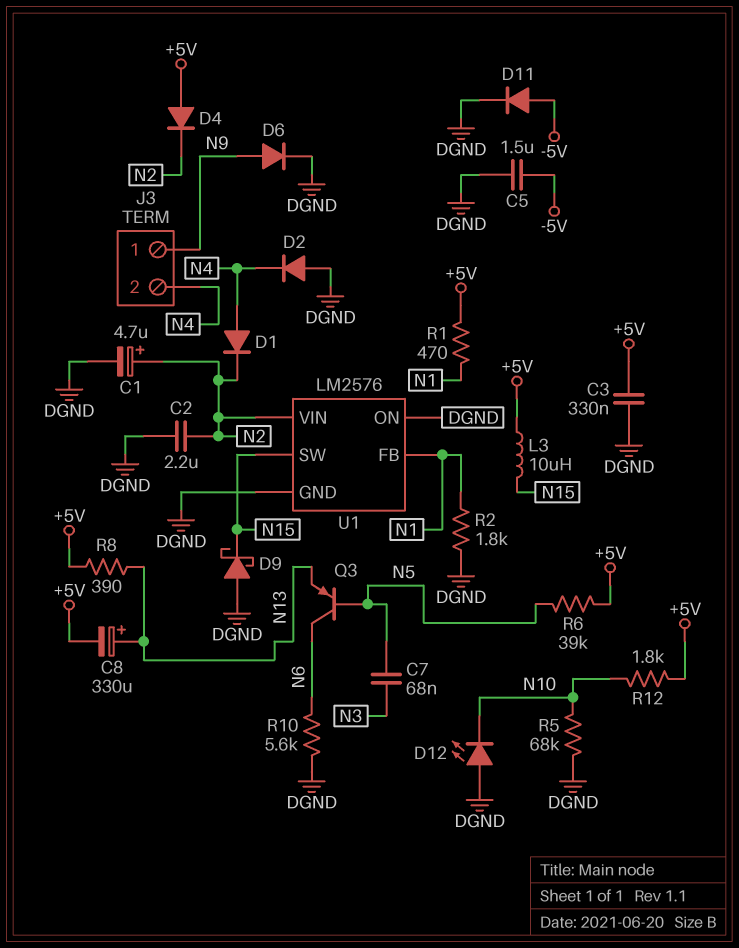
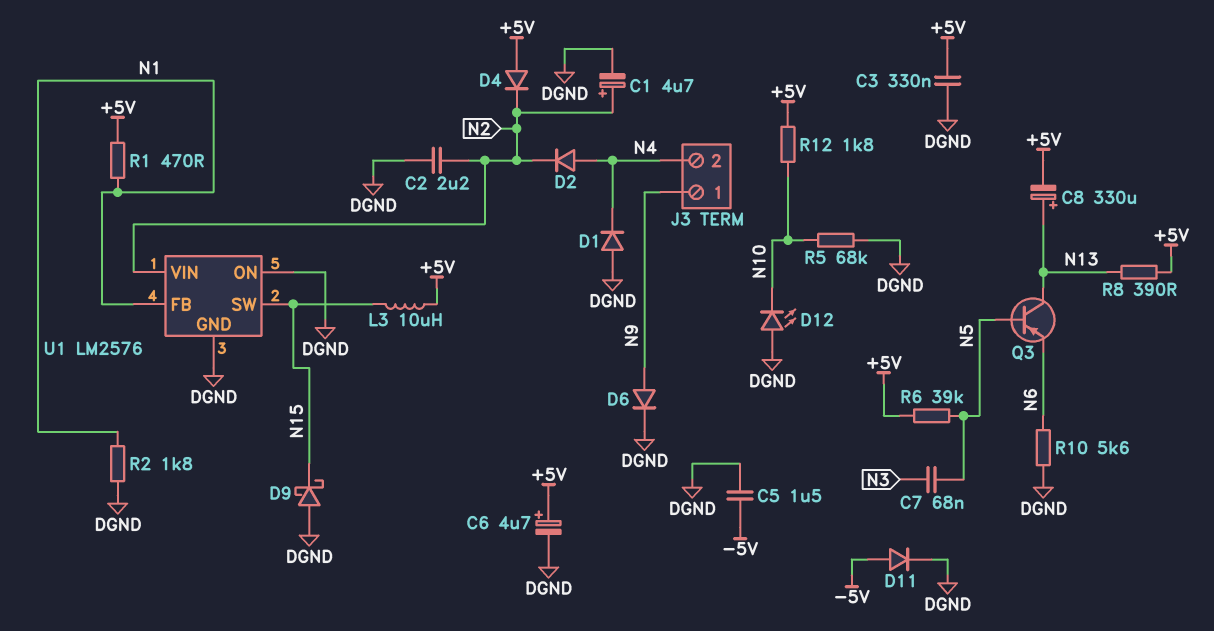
C6: none -> 4.7uF (plus +5V, minus DGND)
D1: diode (A N4, K N2) -> diode (A DGND, K N4)
D2: diode (A DGND, K N4) -> diode (A N4, K N2)
Q3: PNP (B N5, C N6, E N13) -> PNP (B N5, C N13, E N6)

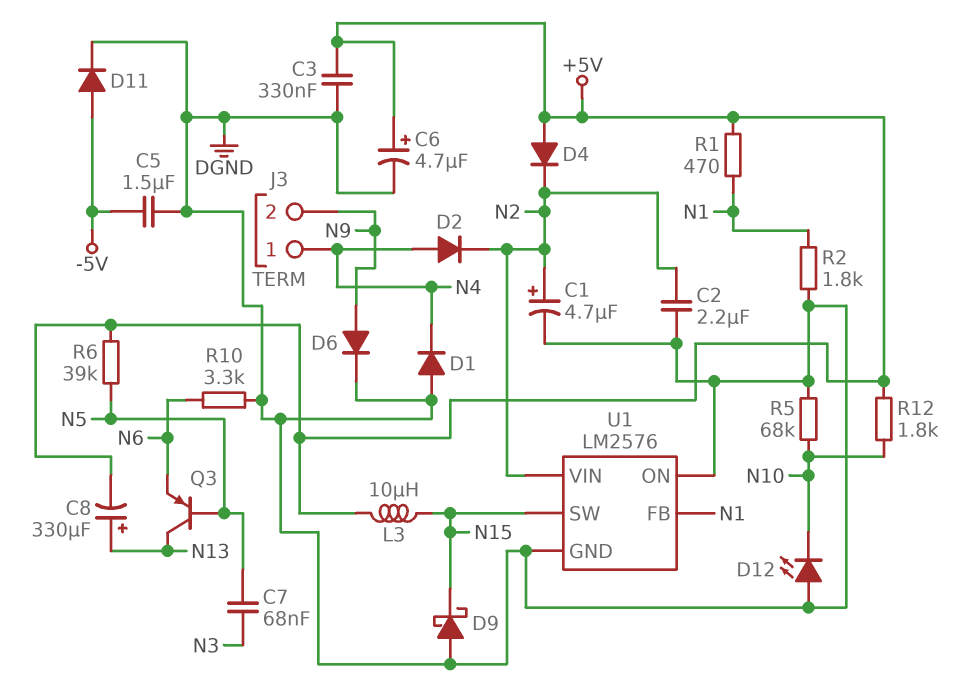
J3 pin 1: N9 -> N4
J3 pin 2: N4 -> N9
R8: 390 (+5V, N13) -> none
R10: 5.6k (DGND, N6) -> 3.3k (DGND, N6)

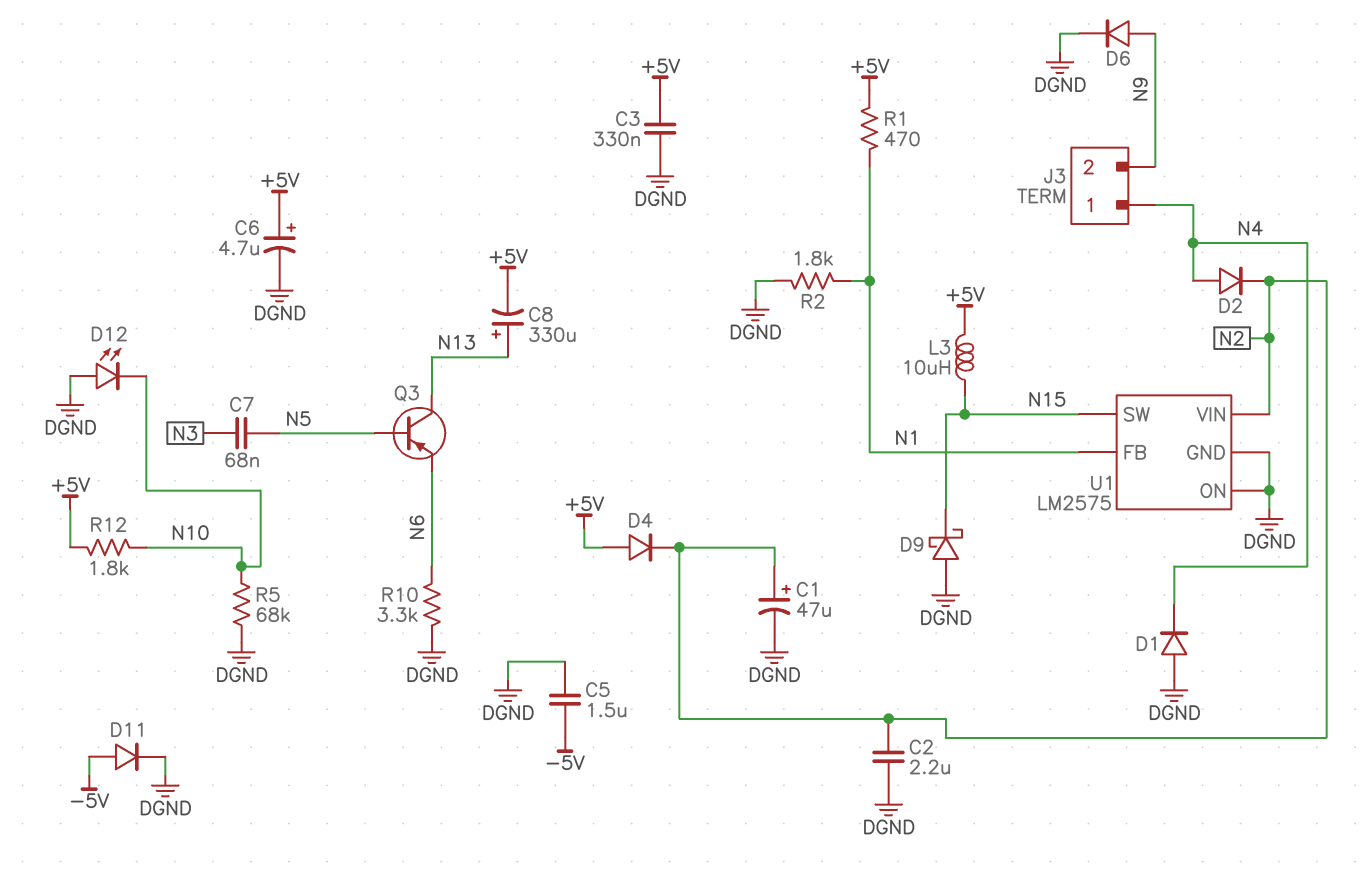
C1: 4.7uF (plus N2, minus DGND) -> 47uF (plus N2, minus DGND)
R6: 39k (+5V, N5) -> none
U1: LM2576 -> LM2575

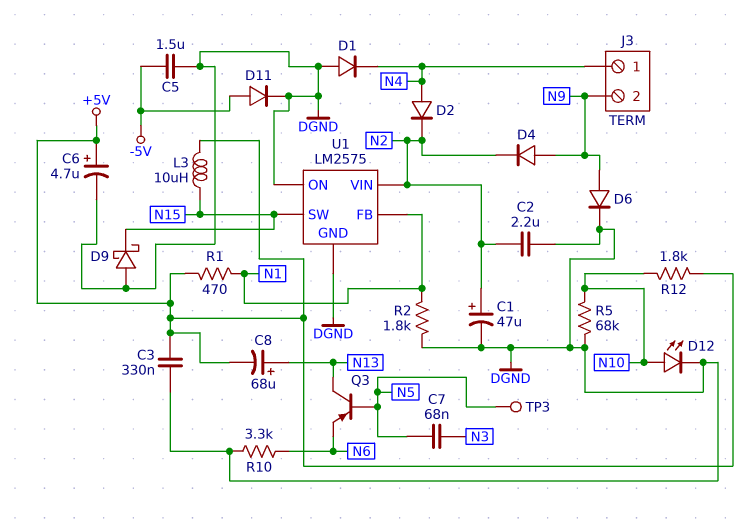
C8: 330uF (plus N13, minus +5V) -> 68uF (plus N13, minus +5V)
D4: diode (A +5V, K N2) -> diode (A N9, K N2)
D12: LED (A DGND, K N10) -> LED (A N10, K DGND)
TP3: none -> test point (N5)

